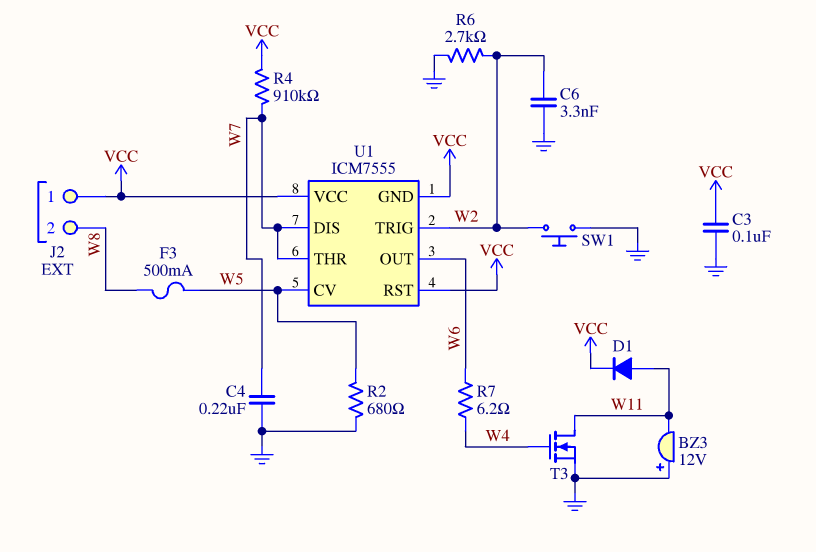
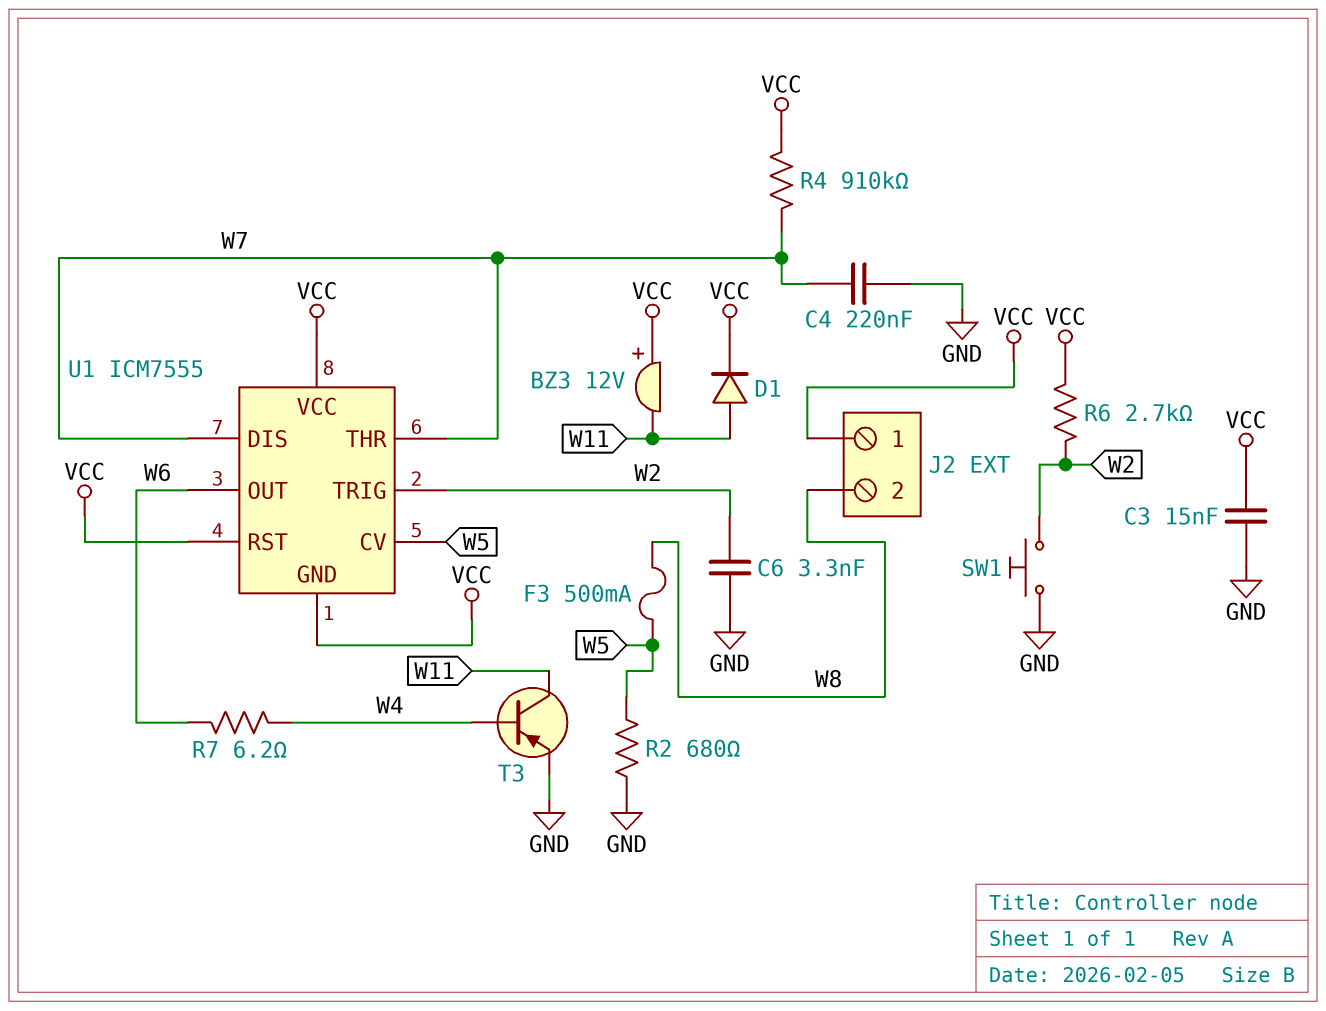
BZ3: buzzer 12V (plus GND, minus W11) -> buzzer 12V (plus VCC, minus W11)
C3: 100nF (GND, VCC) -> 15nF (GND, VCC)
R6: 2.7k (GND, W2) -> 2.7k (VCC, W2)
T3: NMOS (G W4, D W11, S GND) -> PNP (B W4, C W11, E GND)

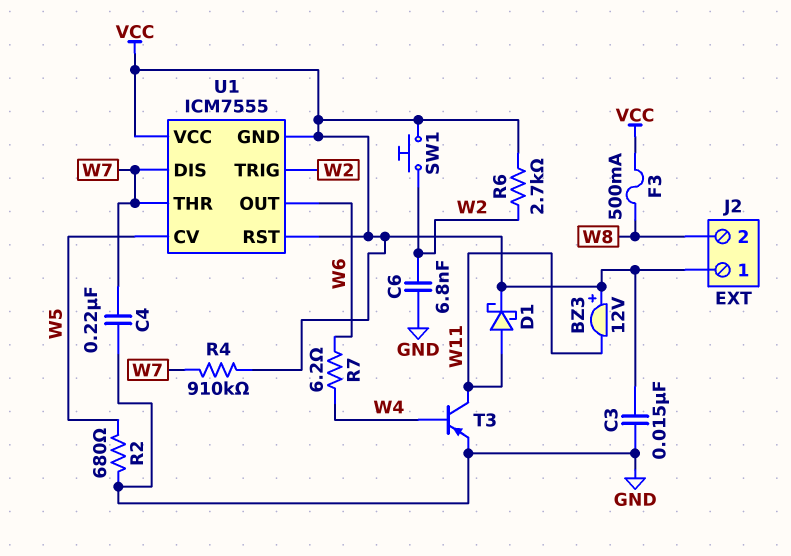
C6: 3.3nF (GND, W2) -> 6.8nF (GND, W2)
D1: diode (A W11, K VCC) -> schottky (A W11, K VCC)
F3: 500mA (W5, W8) -> 500mA (VCC, W8)
SW1: button (GND, W2) -> button (VCC, W2)

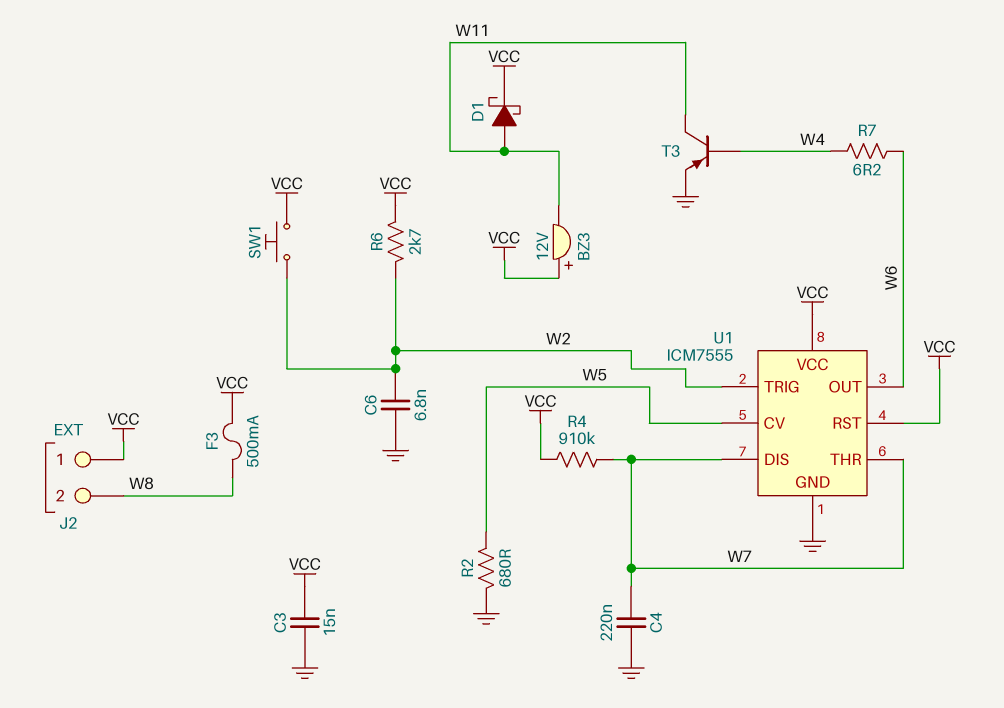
U1 pin GND: VCC -> GND

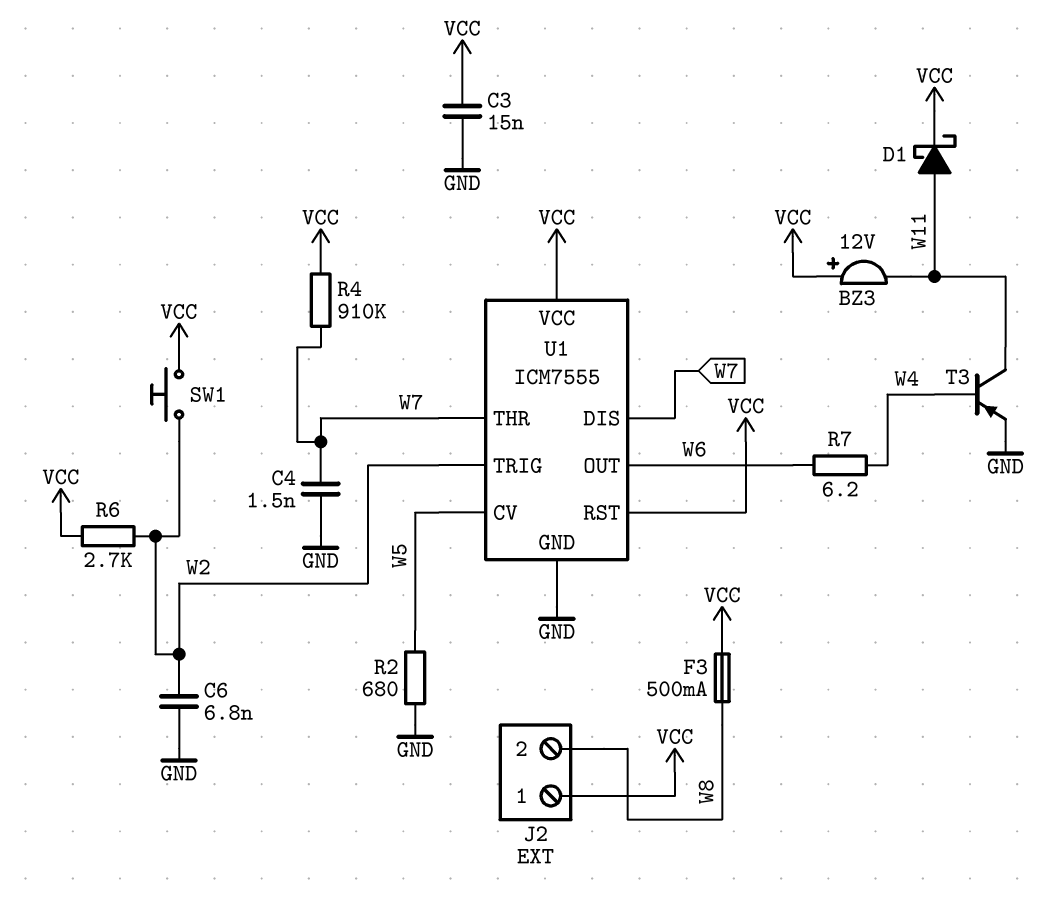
C4: 220nF (GND, W7) -> 1.5nF (GND, W7)

